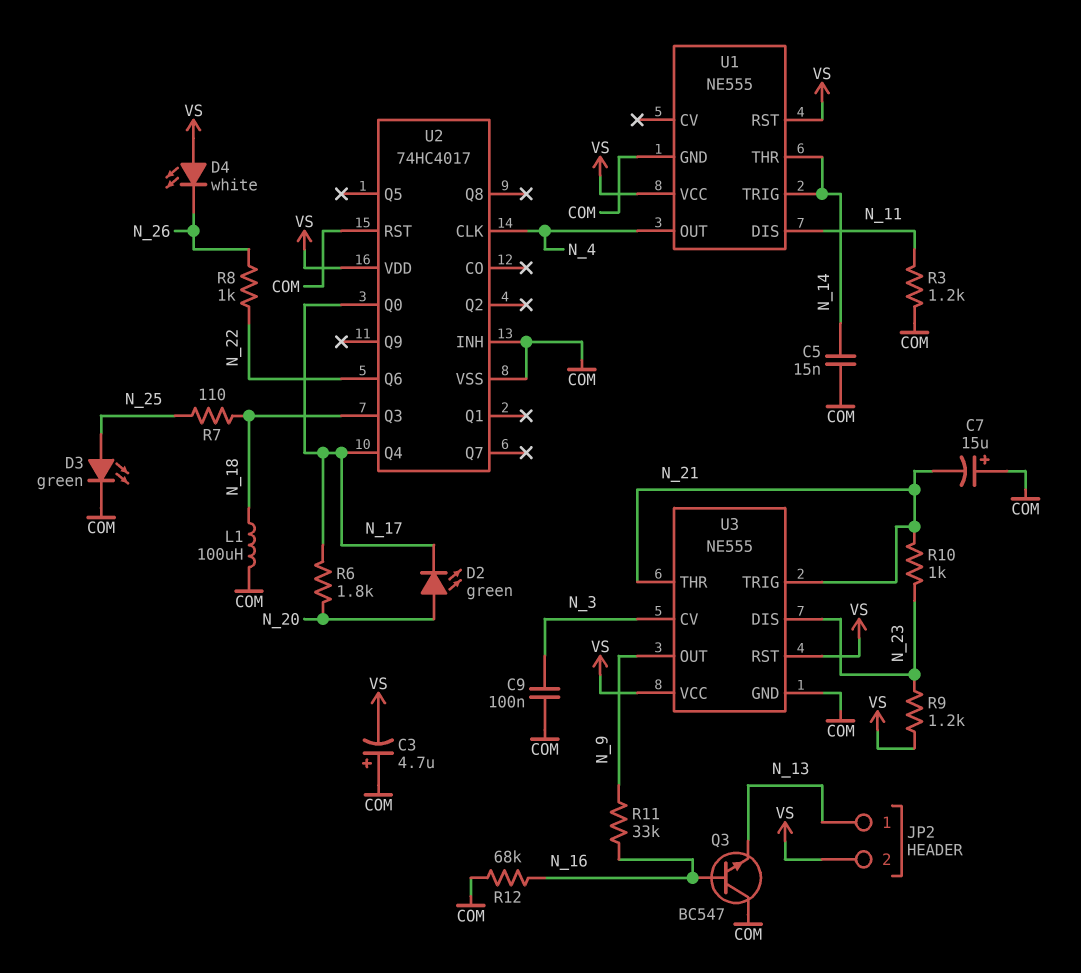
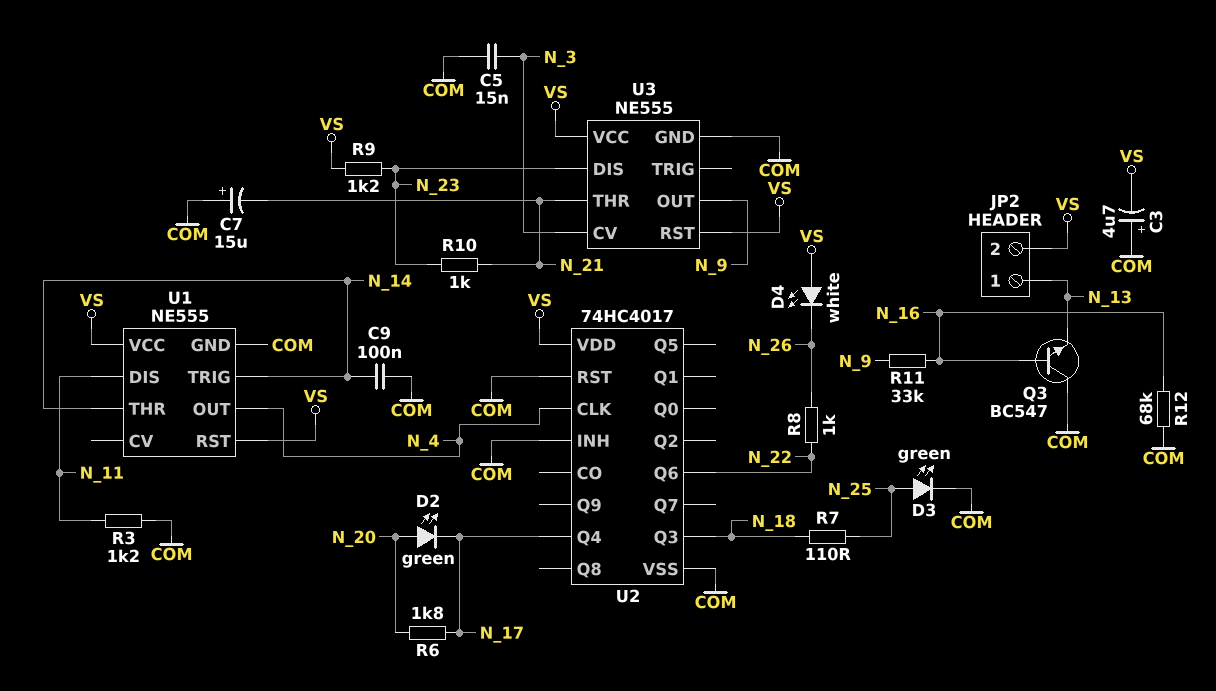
C5: 15nF (COM, N_14) -> 15nF (COM, N_3)
C9: 100nF (COM, N_3) -> 100nF (COM, N_14)
L1: 100uH (COM, N_18) -> none
U2 pin Q0: N_17 -> none
U3 pin TRIG: N_21 -> none

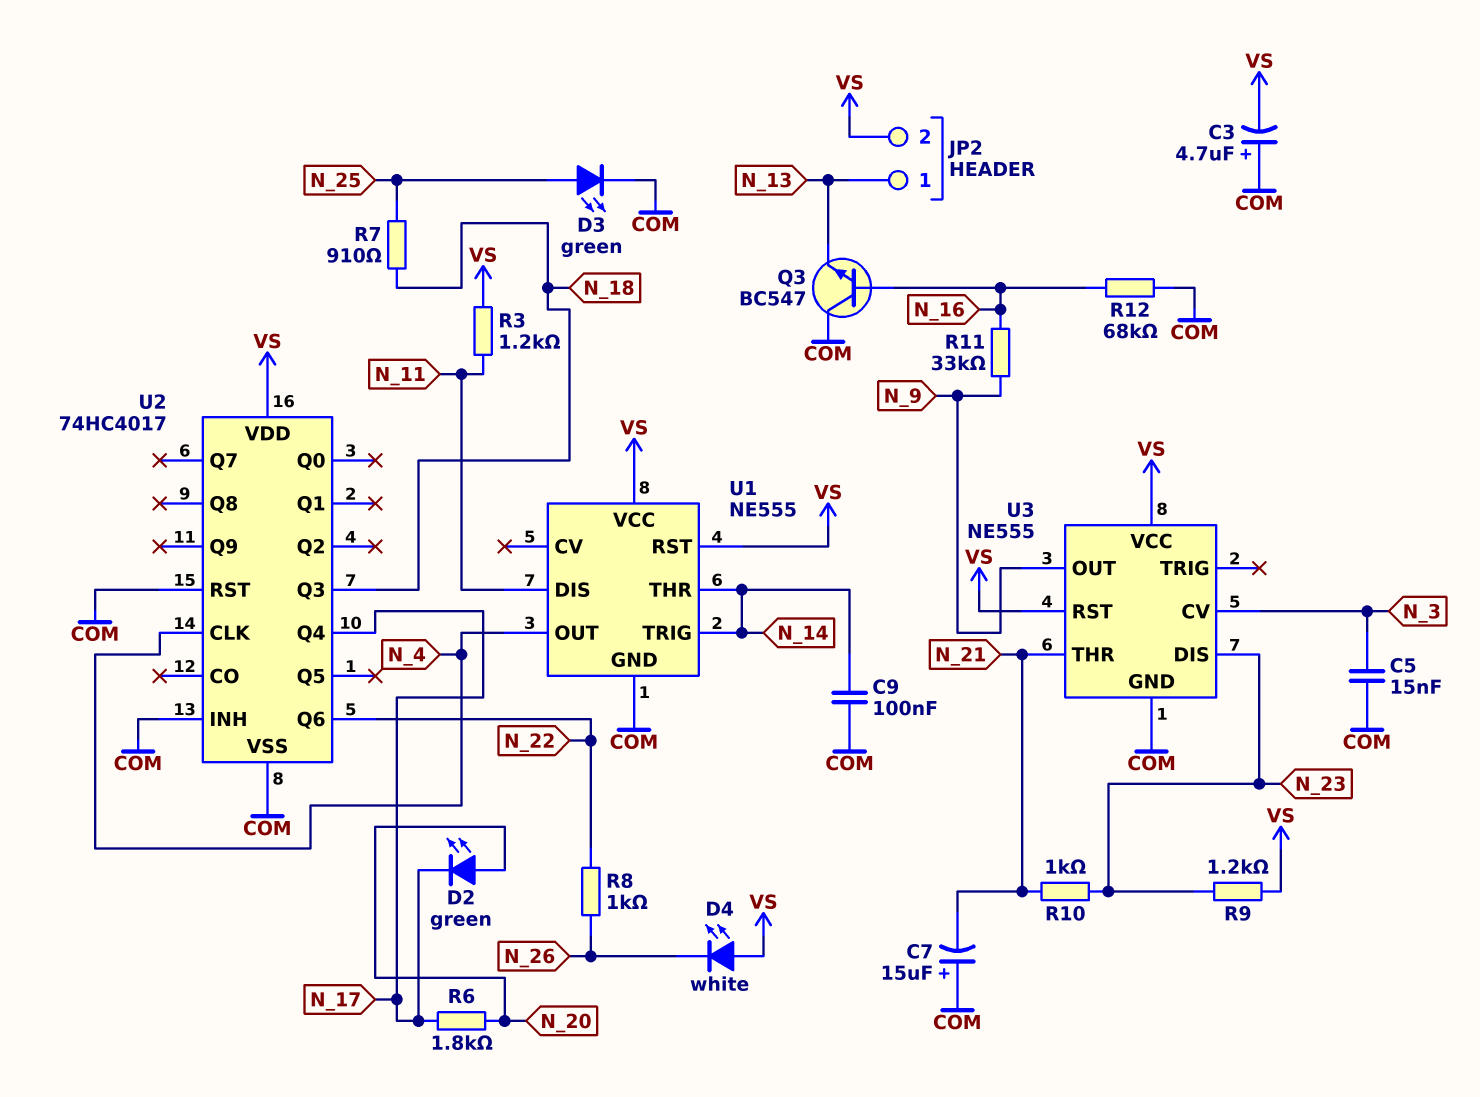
R3: 1.2k (COM, N_11) -> 1.2k (N_11, VS)
R7: 110 (N_18, N_25) -> 910 (N_18, N_25)

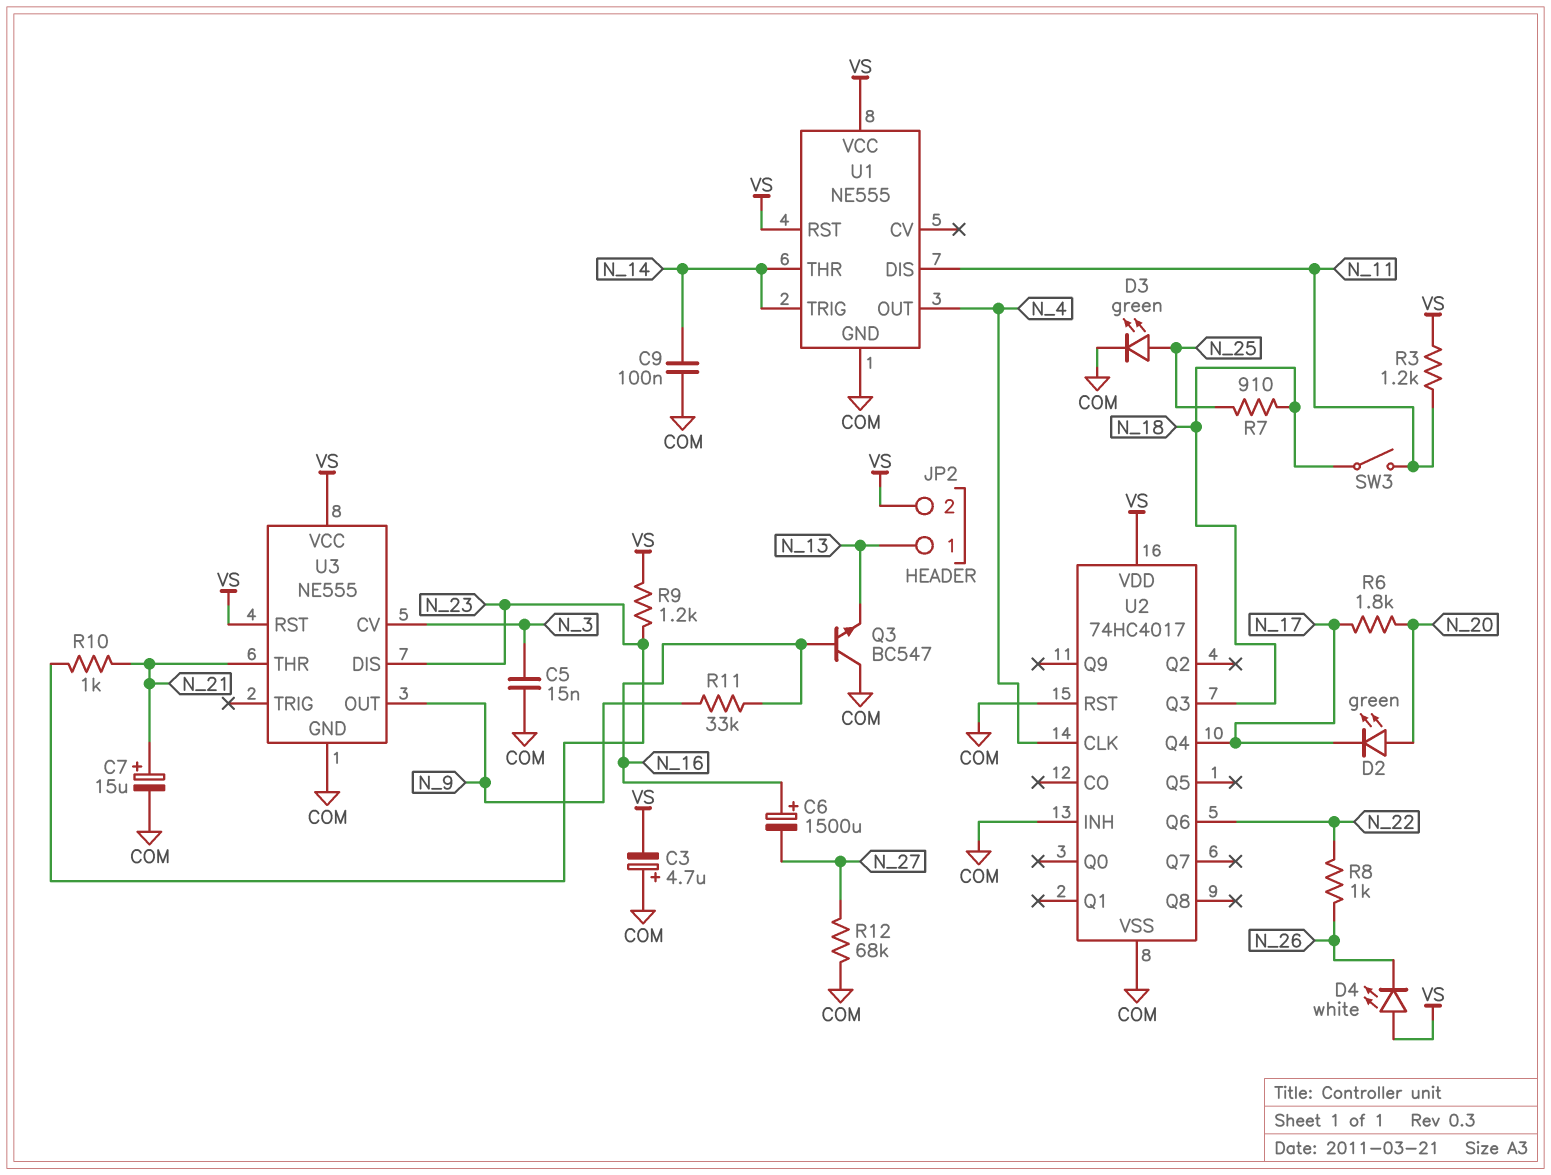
C6: none -> 1500uF (plus N_16, minus N_27)
C7: 15uF (plus COM, minus N_21) -> 15uF (plus N_21, minus COM)
R12: 68k (COM, N_16) -> 68k (COM, N_27)
SW3: none -> switch (N_11, N_18)

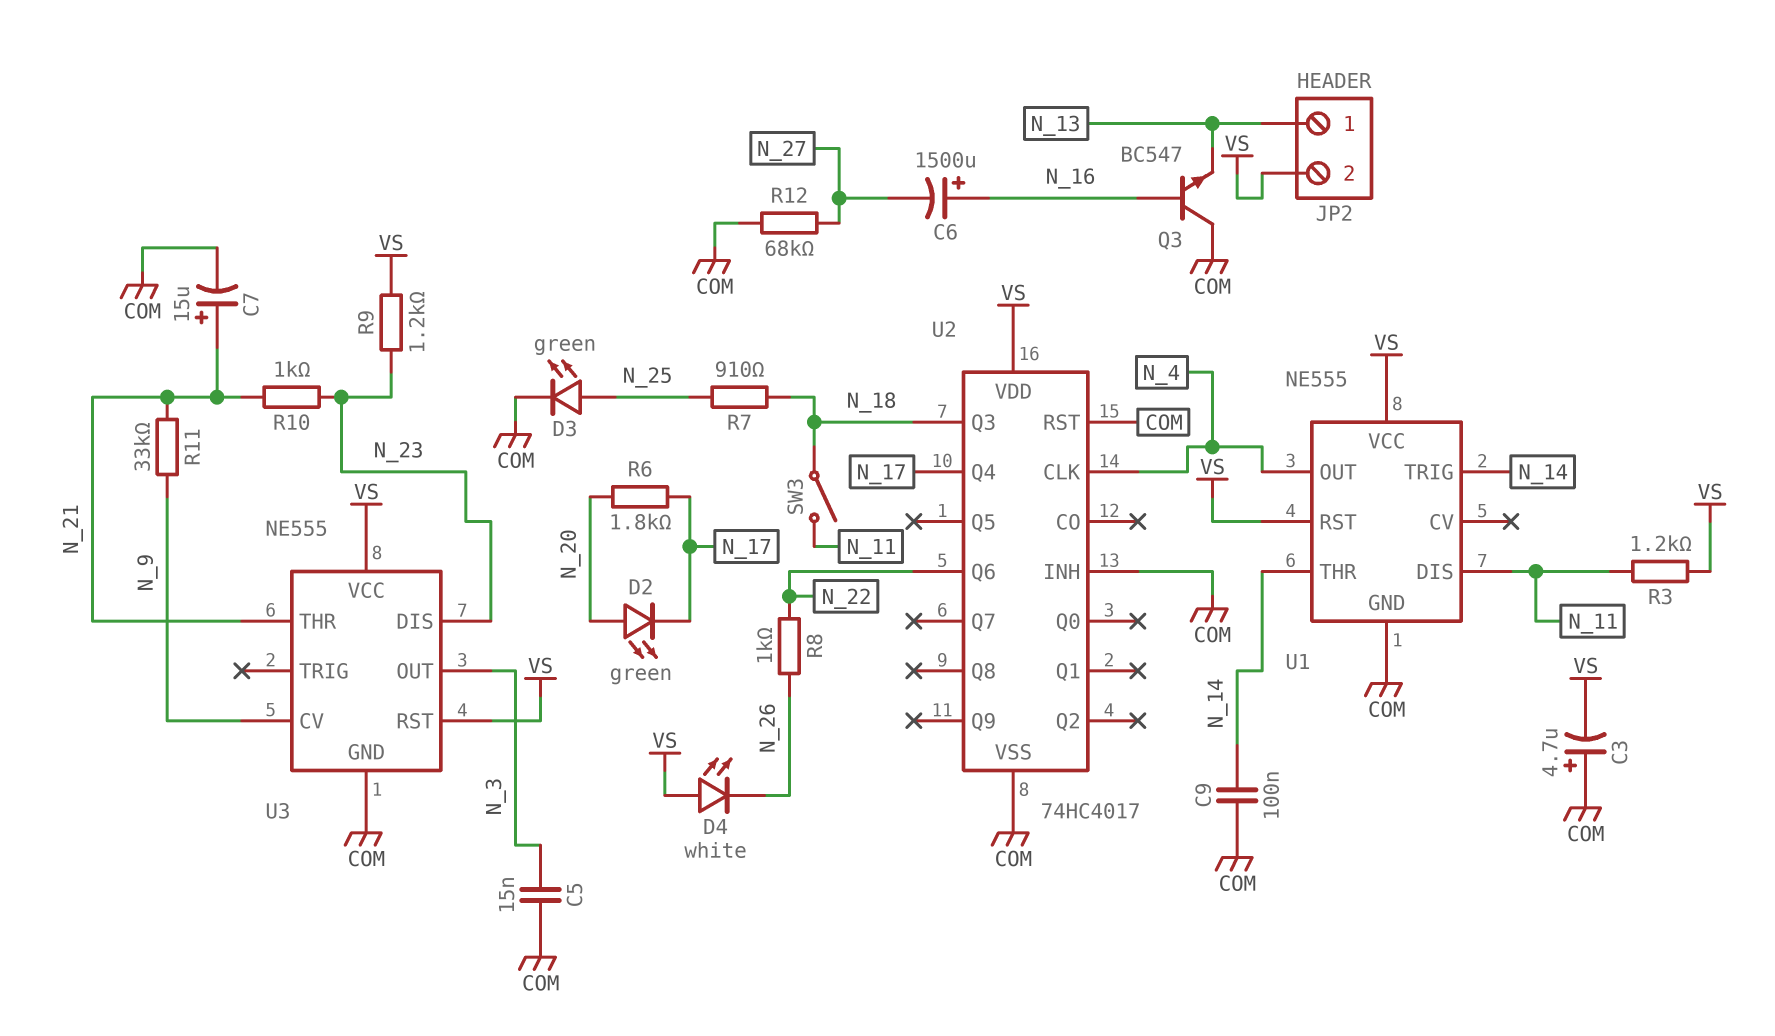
R11: 33k (N_9, N_16) -> 33k (N_9, N_21)
U3 pin CV: N_3 -> N_9
U3 pin OUT: N_9 -> N_3

